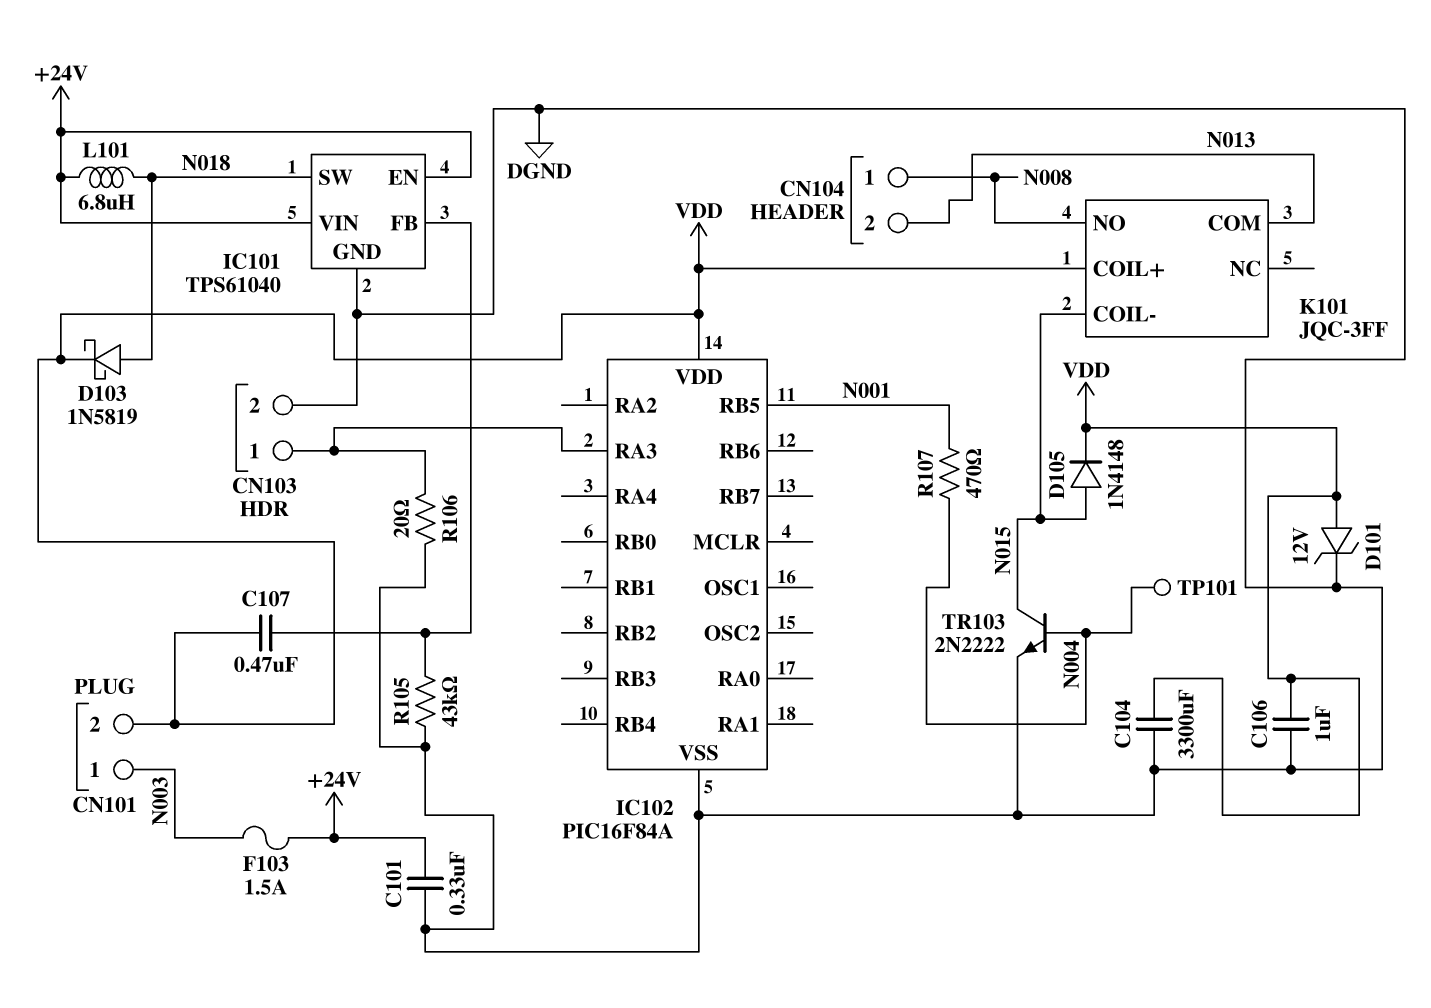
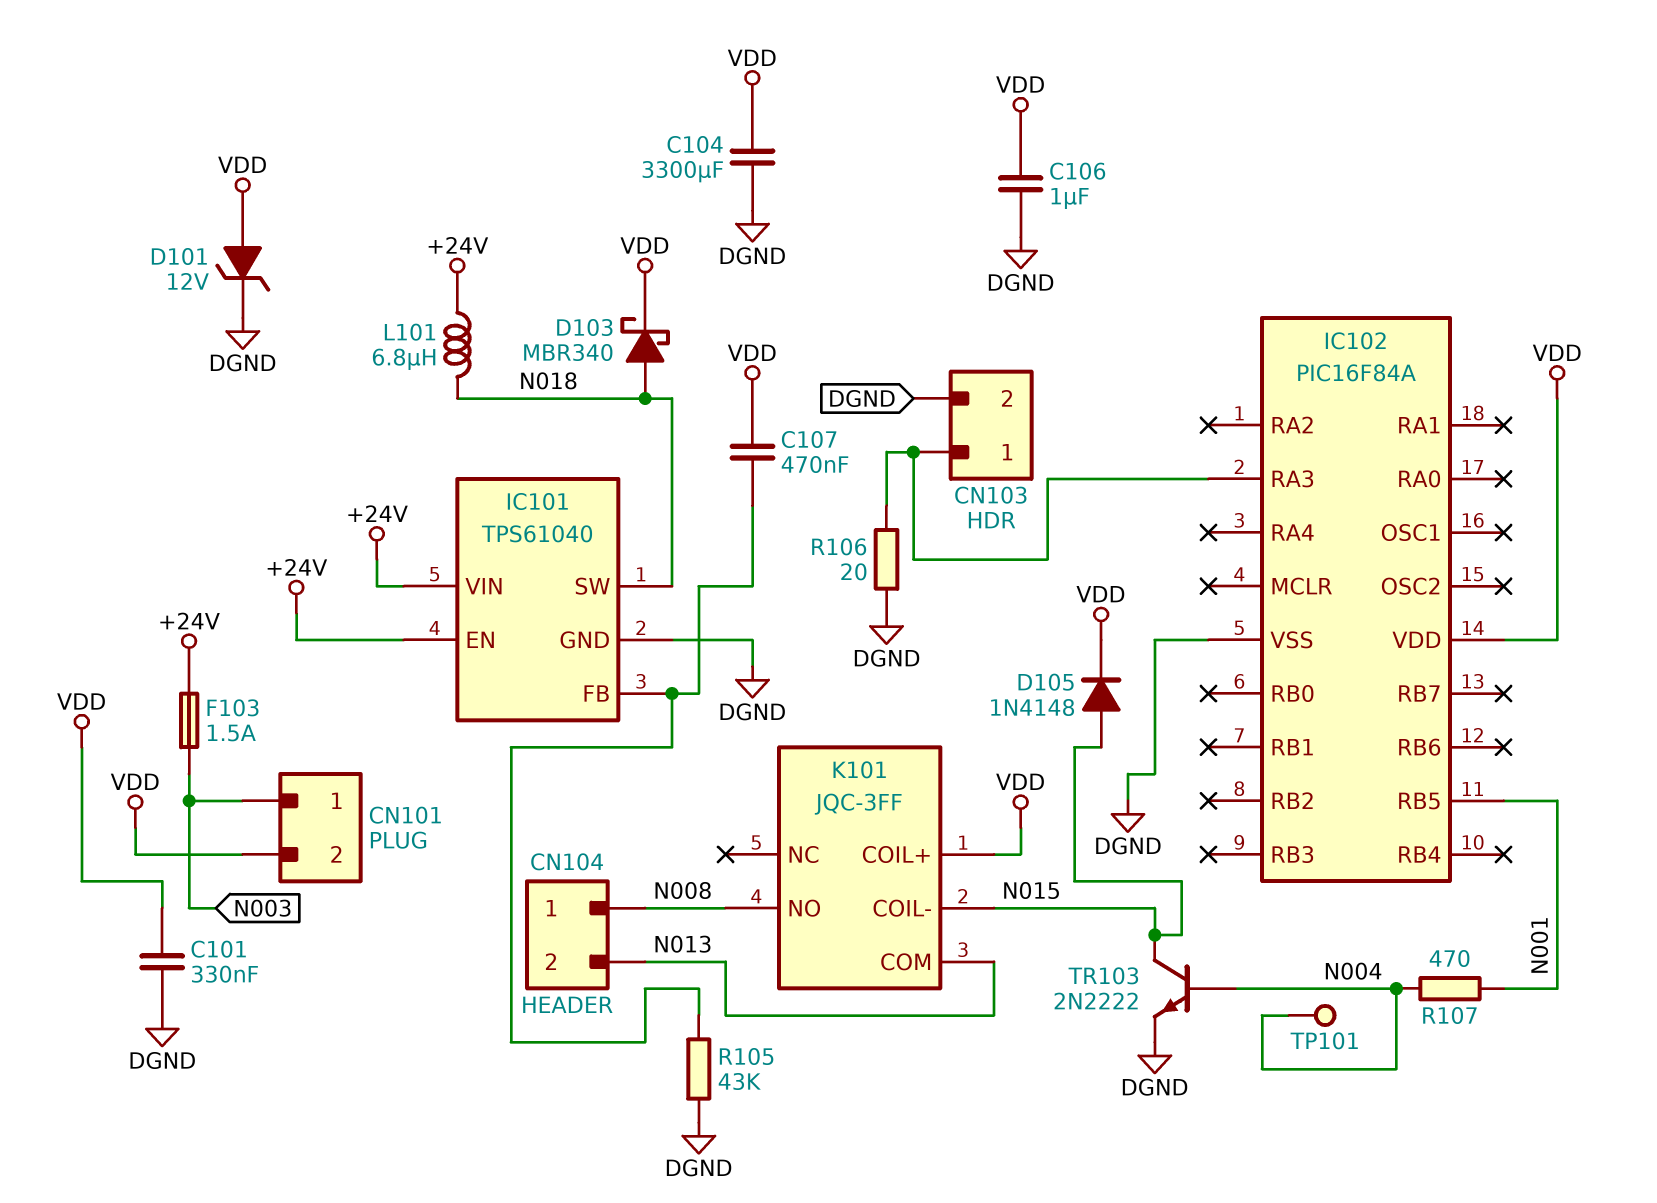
C101: 330nF (+24V, DGND) -> 330nF (DGND, VDD)
D103: schottky 1N5819 (A N018, K VDD) -> schottky MBR340 (A N018, K VDD)

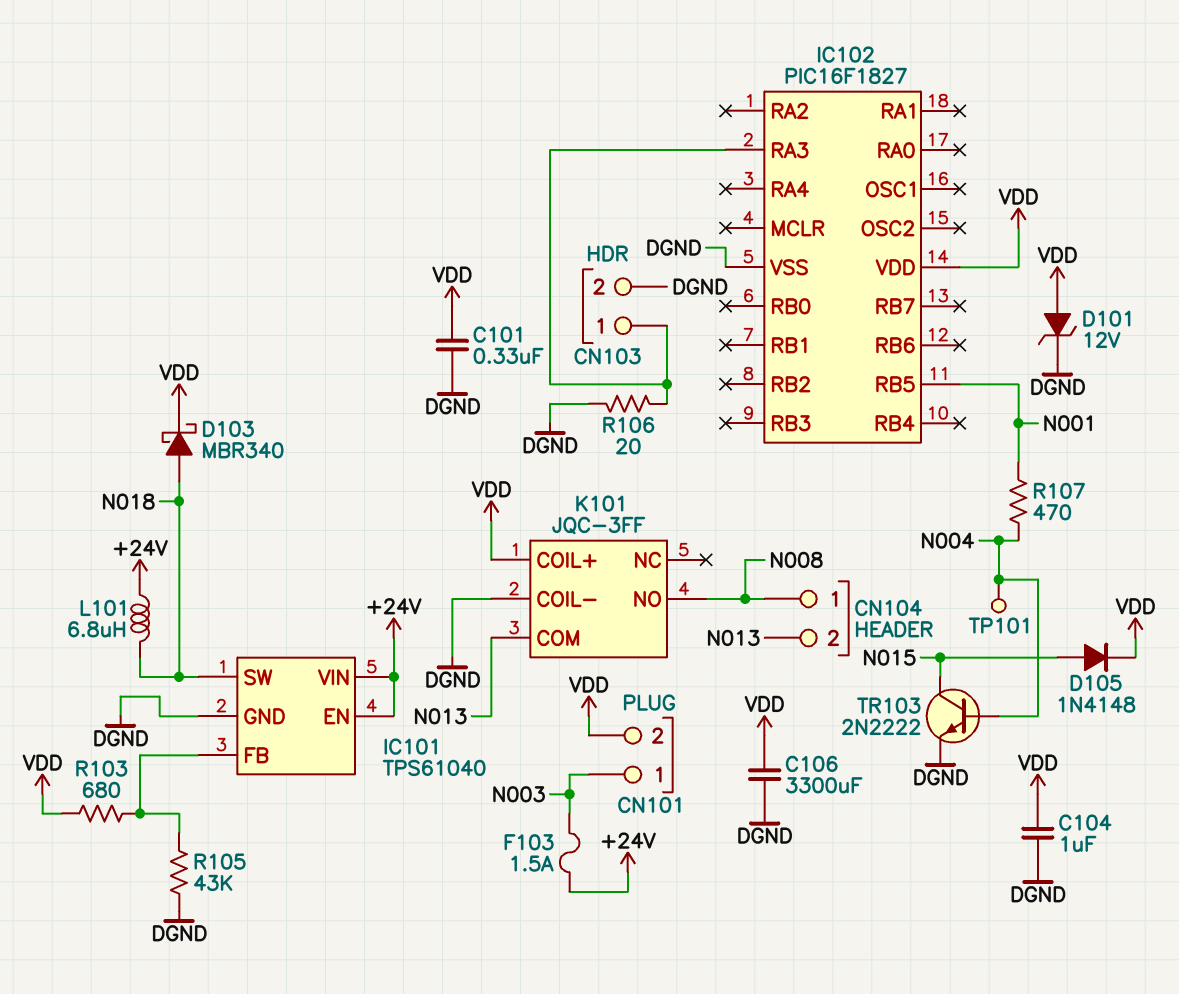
C104: 3300uF (DGND, VDD) -> 1uF (DGND, VDD)
C106: 1uF (DGND, VDD) -> 3300uF (DGND, VDD)
C107: 470nF (IC101/FB, VDD) -> none
IC102: PIC16F84A -> PIC16F1827
K101 pin COIL-: N015 -> DGND
R103: none -> 680 (IC101/FB, VDD)

